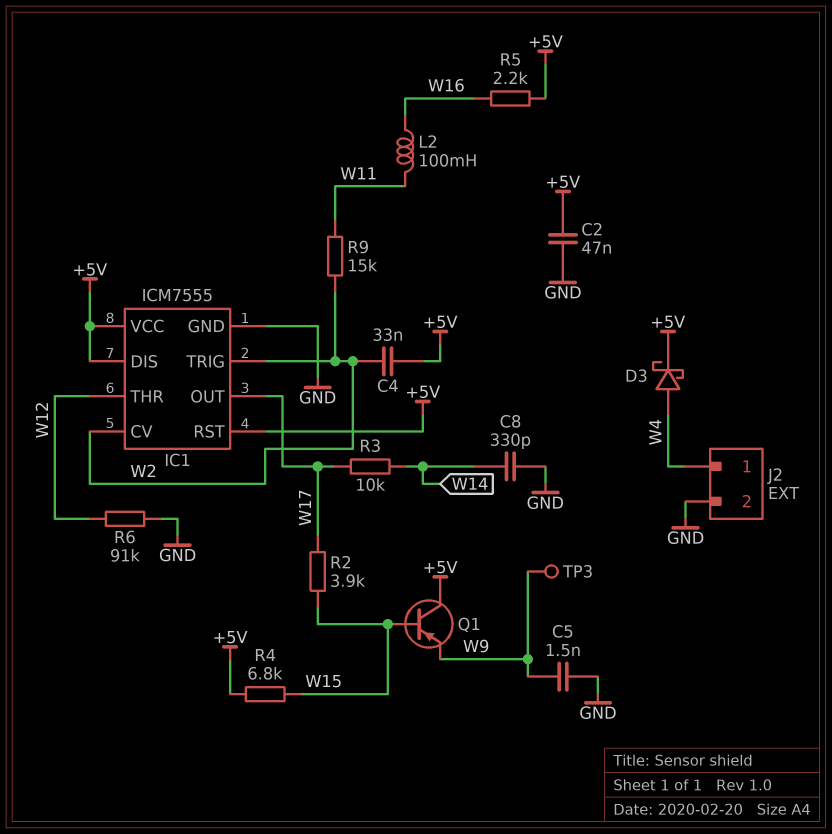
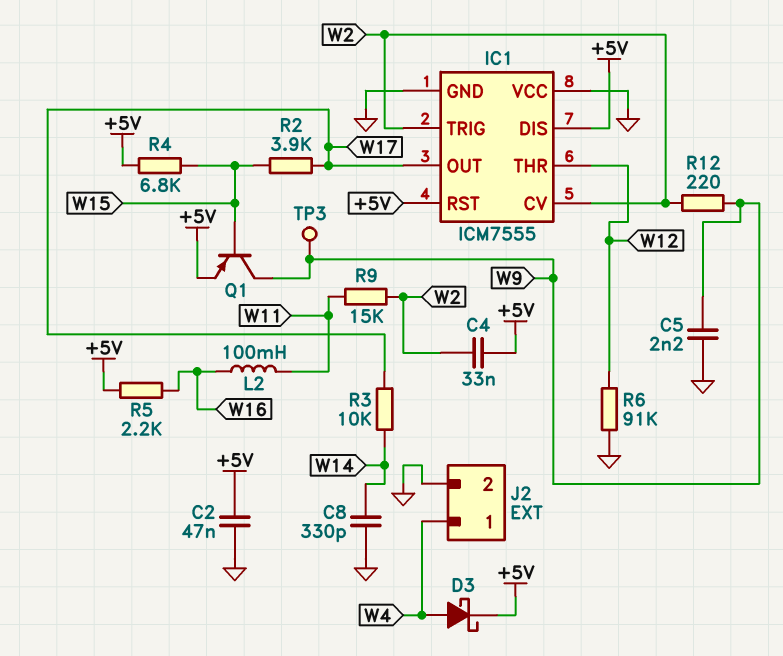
C5: 1.5nF (GND, W9) -> 2.2nF (GND, W9)
IC1 pin VCC: +5V -> GND
Q1: PNP (B W15, C +5V, E W9) -> PNP (B W15, C W9, E +5V)
R12: none -> 220 (W2, W9)

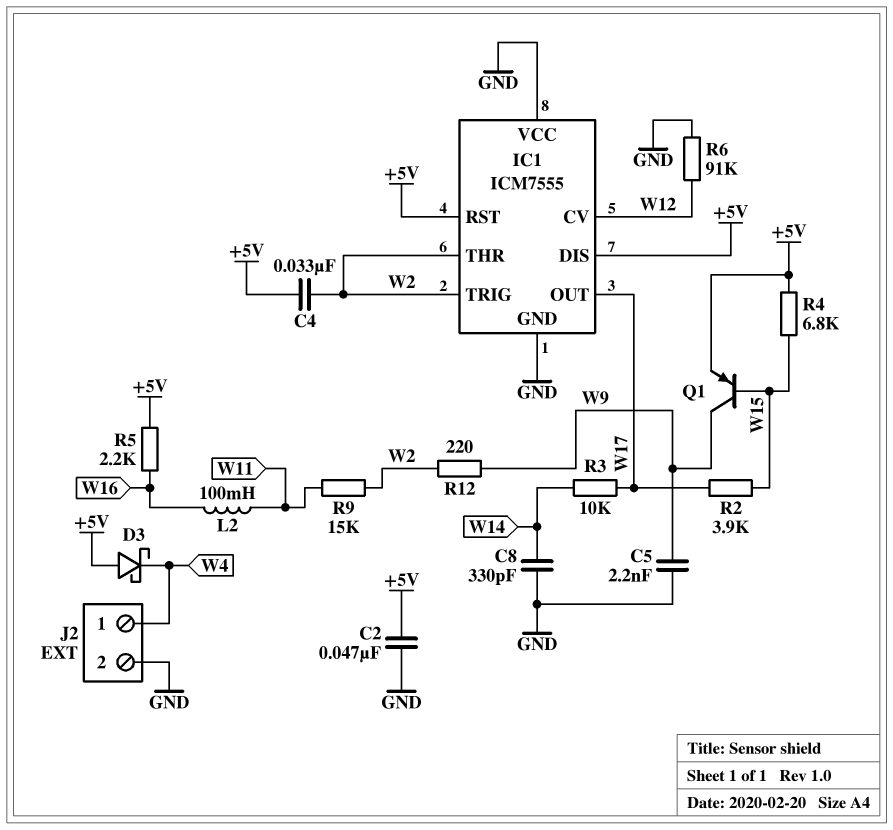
D3: schottky (A W4, K +5V) -> schottky (A +5V, K W4)
IC1 pin CV: W2 -> W12
IC1 pin THR: W12 -> W2
TP3: test point (W9) -> none

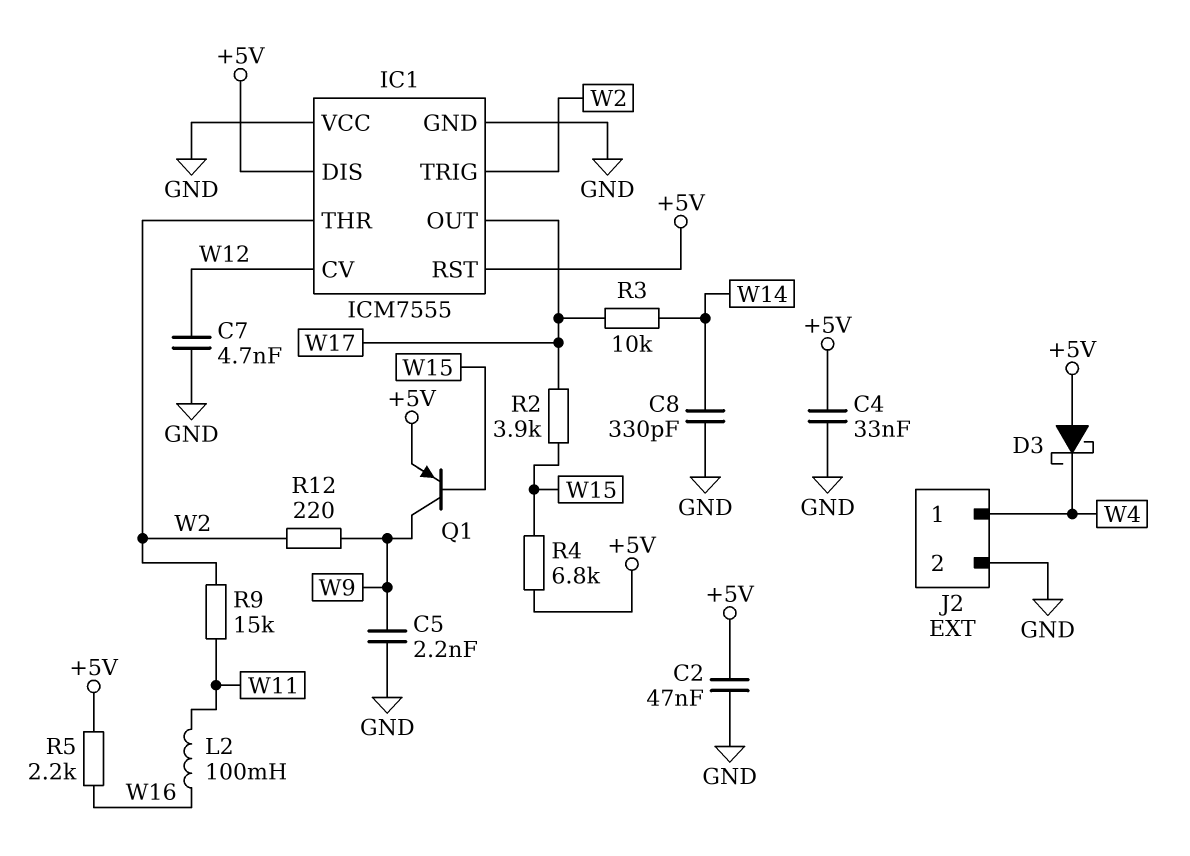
C4: 33nF (+5V, W2) -> 33nF (+5V, GND)
C7: none -> 4.7nF (GND, W12)
R6: 91k (GND, W12) -> none

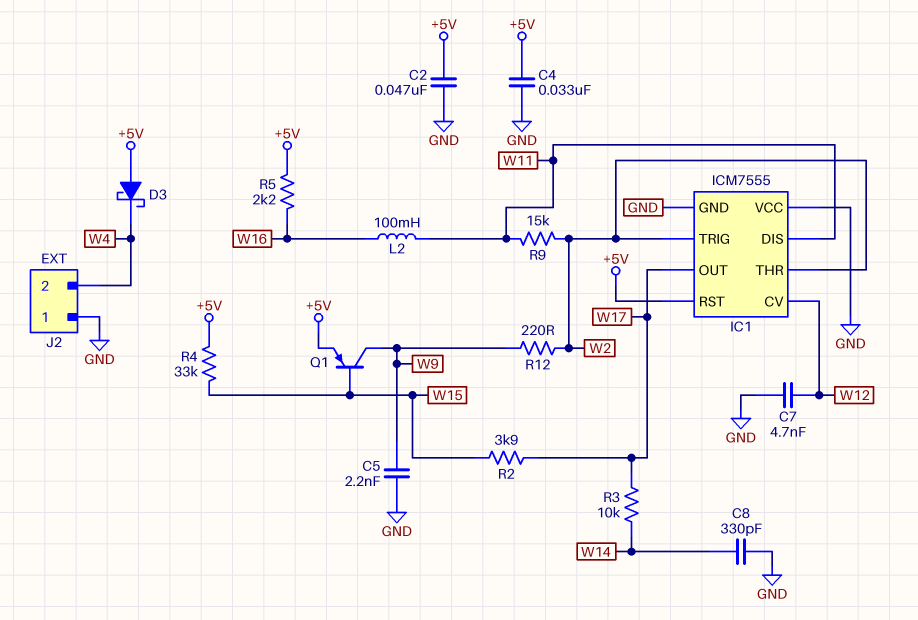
IC1 pin DIS: +5V -> W11
J2 pin 1: W4 -> GND
J2 pin 2: GND -> W4
R4: 6.8k (+5V, W15) -> 33k (+5V, W15)

